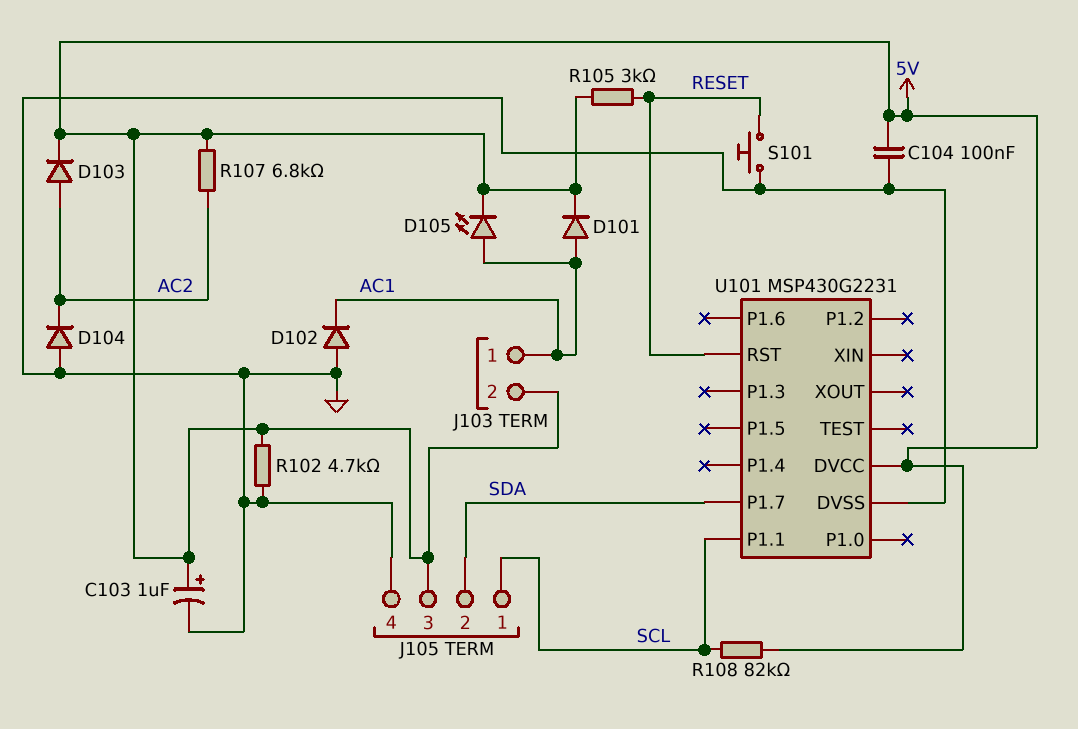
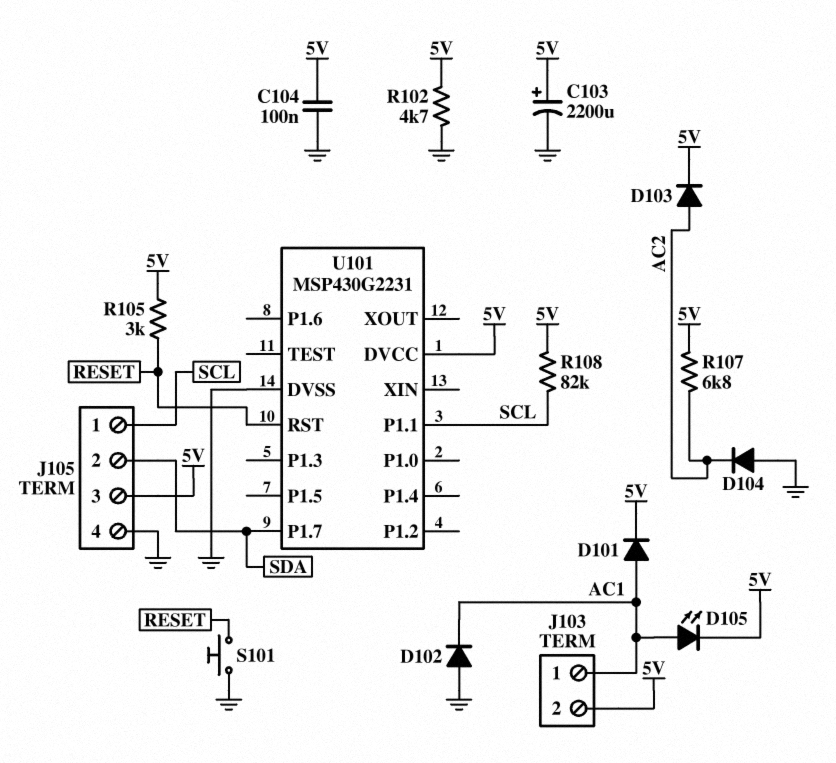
C103: 1uF (plus 5V, minus GND) -> 2200uF (plus 5V, minus GND)

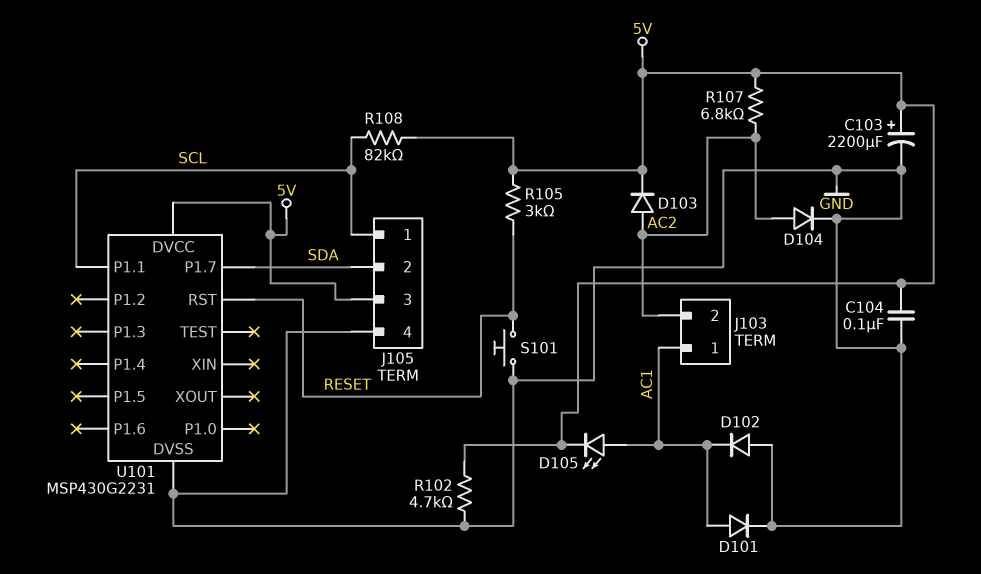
D101: diode (A AC1, K 5V) -> diode (A AC1, K GND)
D104: diode (A GND, K AC2) -> diode (A AC2, K GND)
J103 pin 2: 5V -> AC2

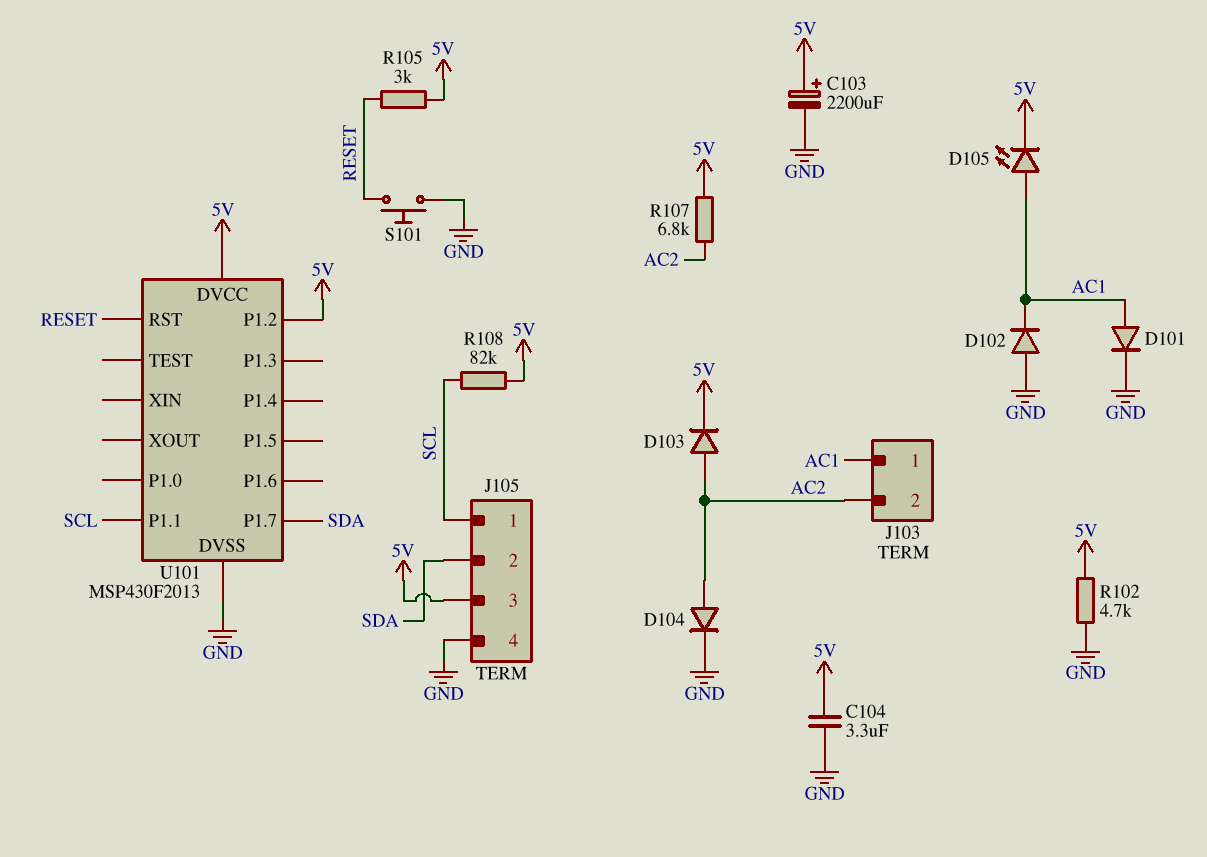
C104: 100nF (5V, GND) -> 3.3uF (5V, GND)
U101: MSP430G2231 -> MSP430F2013
U101 pin P1.2: none -> 5V

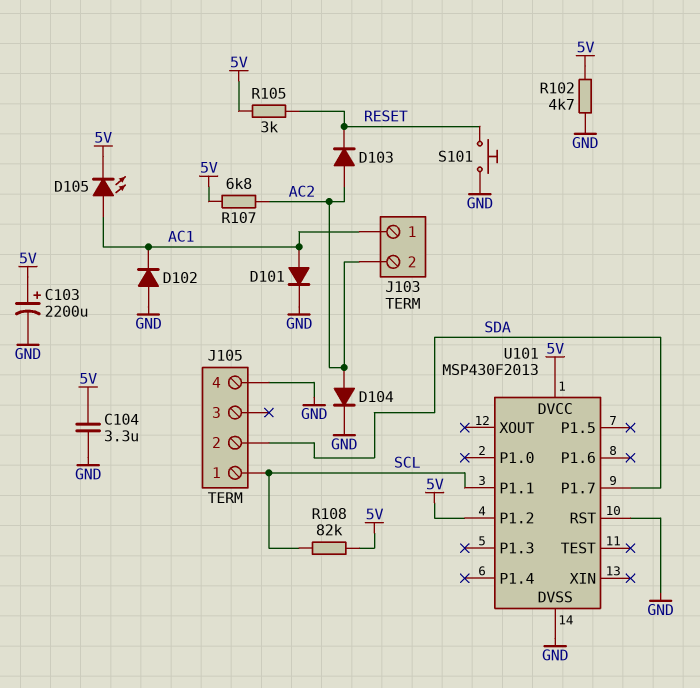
D103: diode (A AC2, K 5V) -> diode (A AC2, K RESET)
J105 pin 3: 5V -> none
U101 pin RST: RESET -> GND

